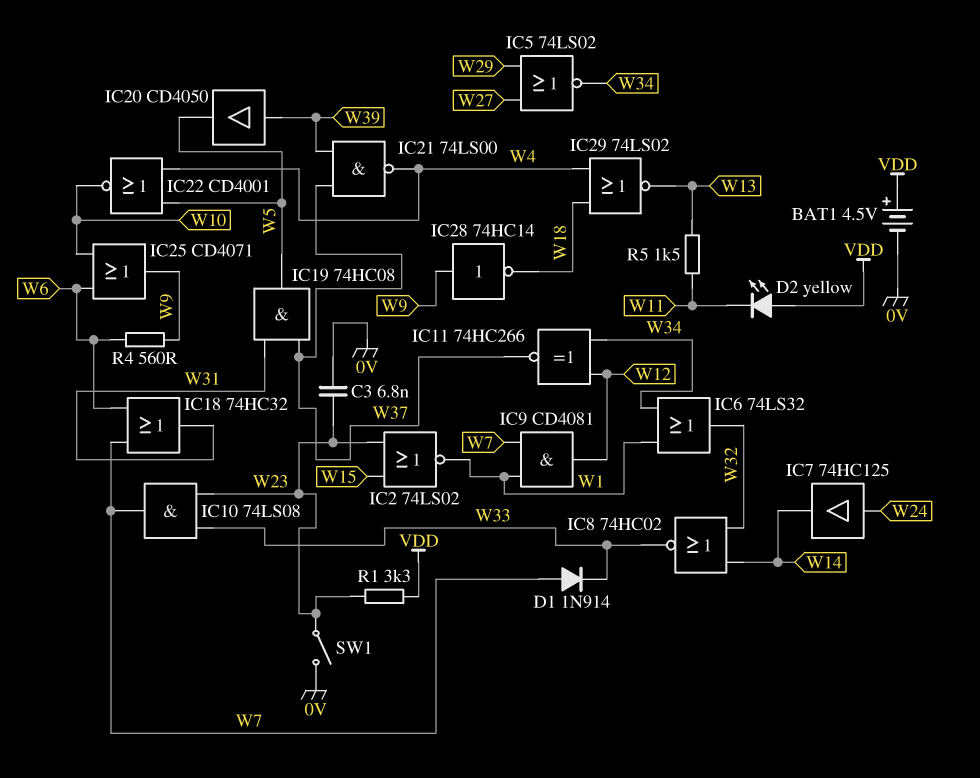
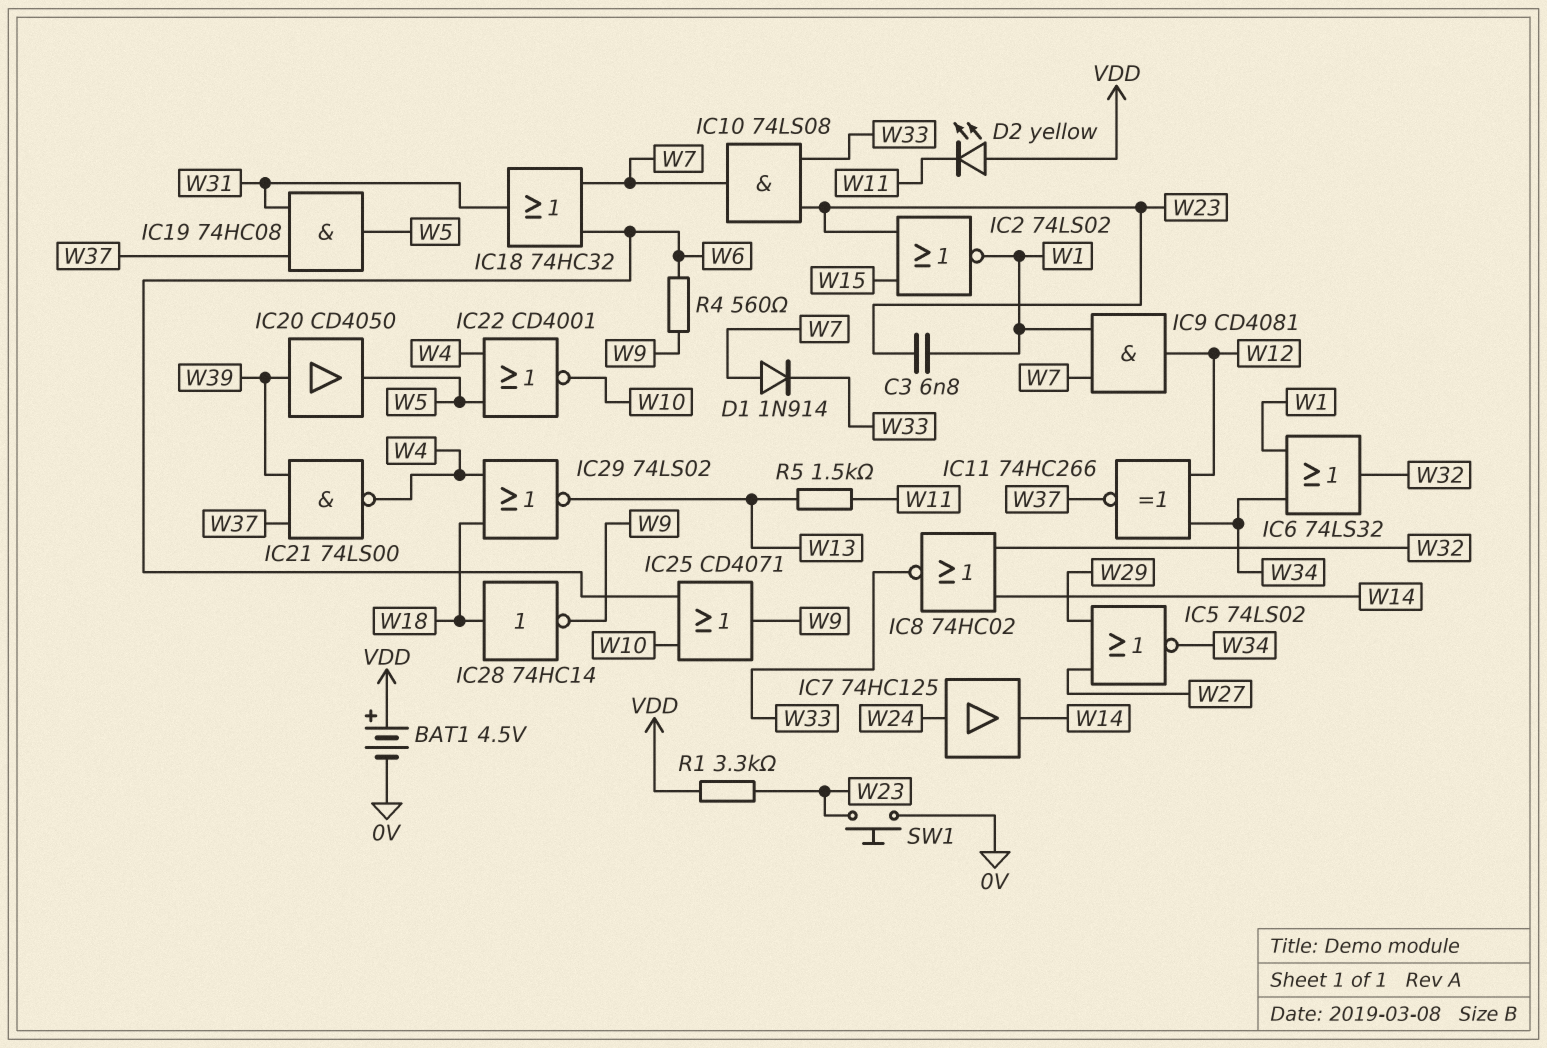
C3: 6.8nF (0V, W23) -> 6.8nF (W1, W23)
IC28: NOT 74HC14 (in W9, out W18) -> NOT 74HC14 (in W18, out W9)
SW1: switch (0V, W23) -> button (0V, W23)

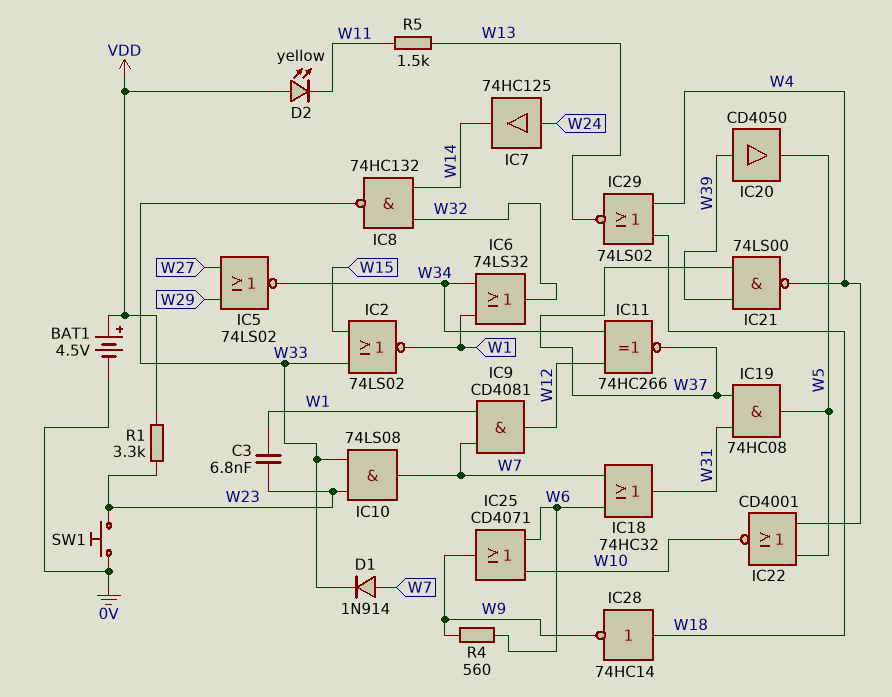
IC2: NOR 74LS02 (in W15, in W23, out W1) -> NOR 74LS02 (in W15, in W33, out W1)
IC8: NOR 74HC02 (in W14, in W32, out W33) -> NAND 74HC132 (in W14, in W32, out W33)

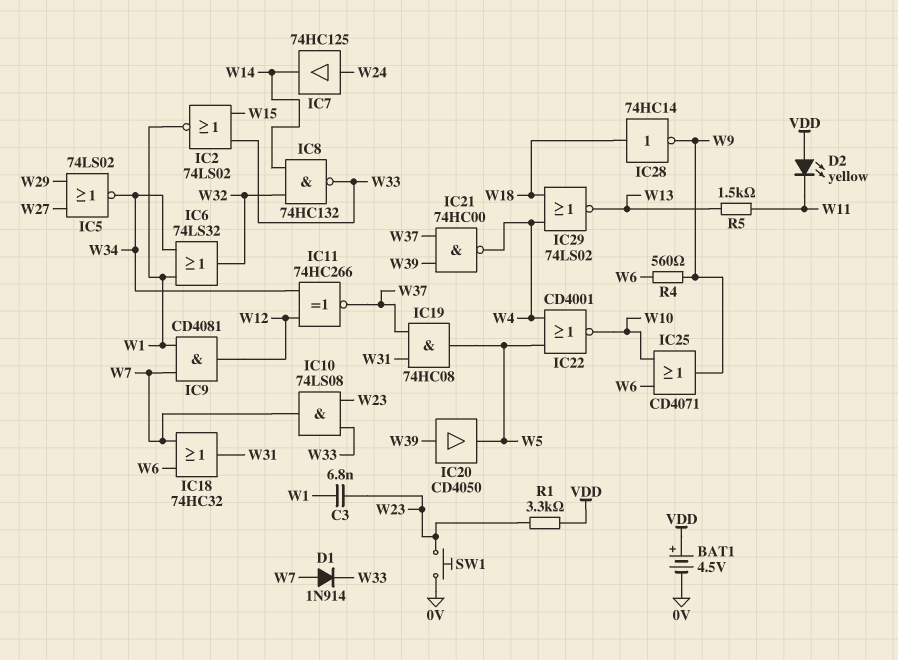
IC21: NAND 74LS00 (in W37, in W39, out W4) -> NAND 74HC00 (in W37, in W39, out W4)

